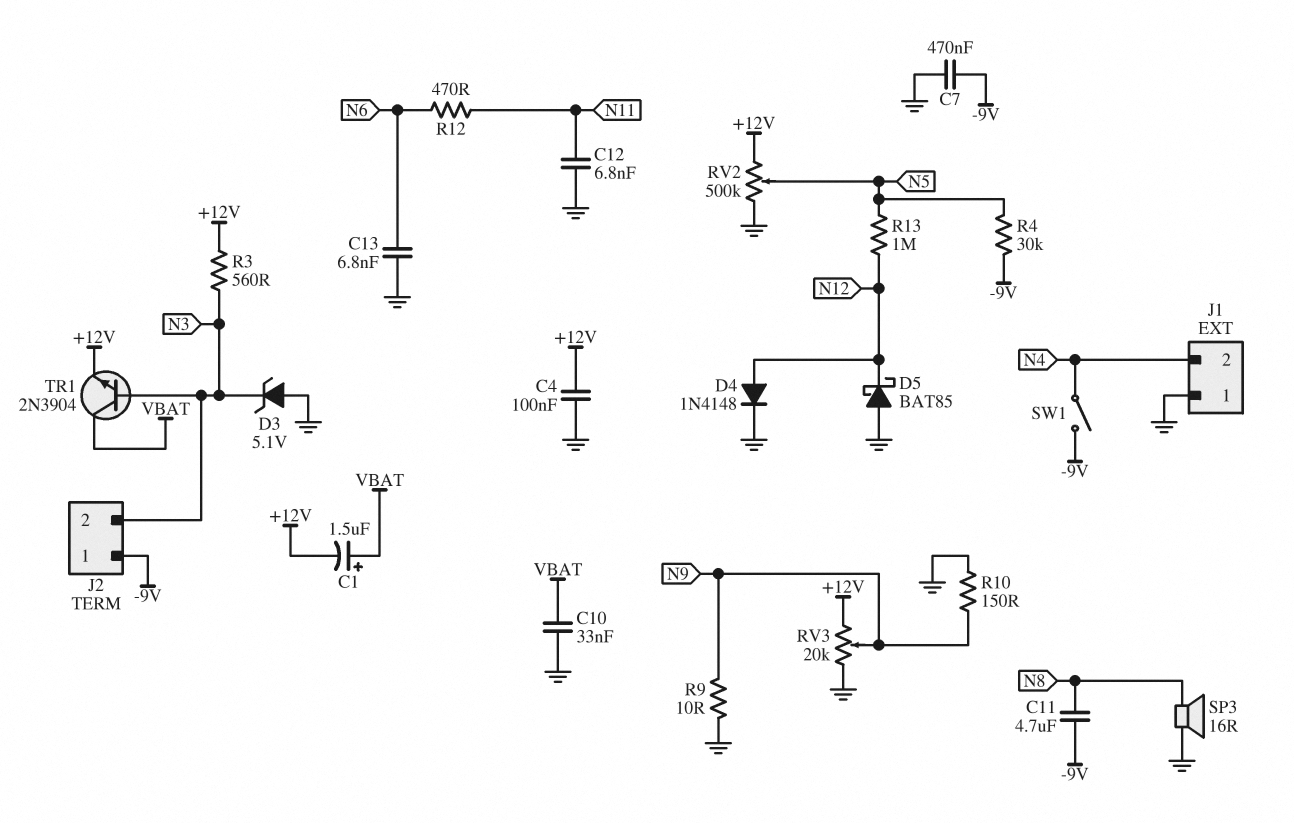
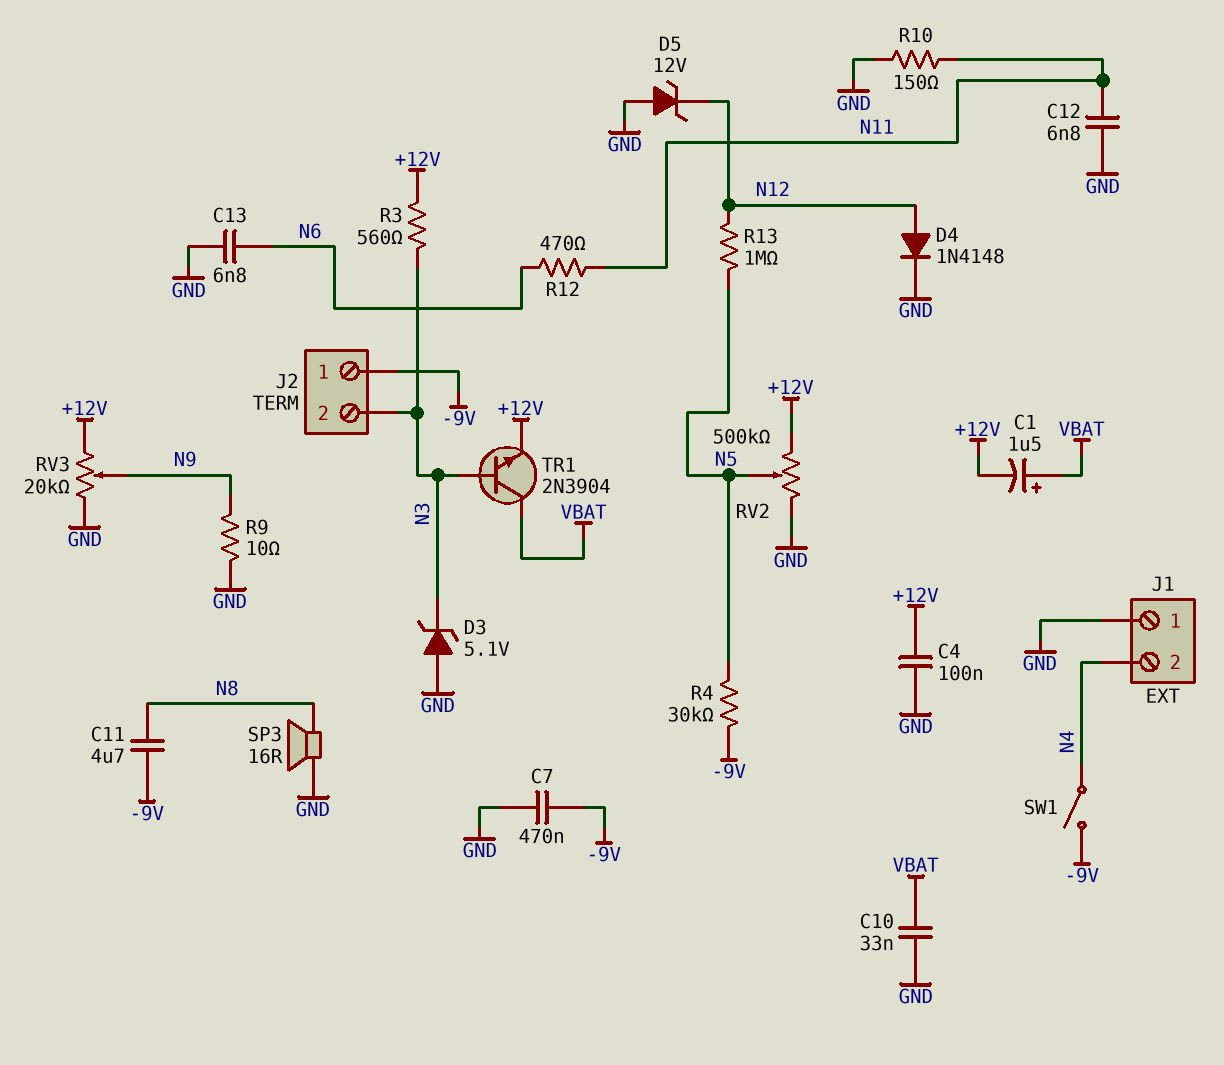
D5: schottky BAT85 (A GND, K N12) -> zener 12V (A GND, K N12)
R10: 150 (GND, N9) -> 150 (GND, N11)

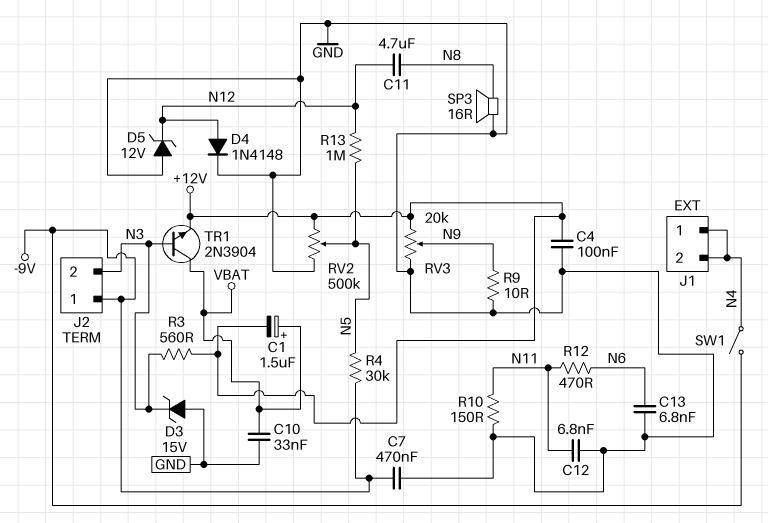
C11: 4.7uF (-9V, N8) -> 4.7uF (N8, N12)
D3: zener 5.1V (A GND, K N3) -> zener 15V (A GND, K N3)
J1 pin 1: GND -> N4

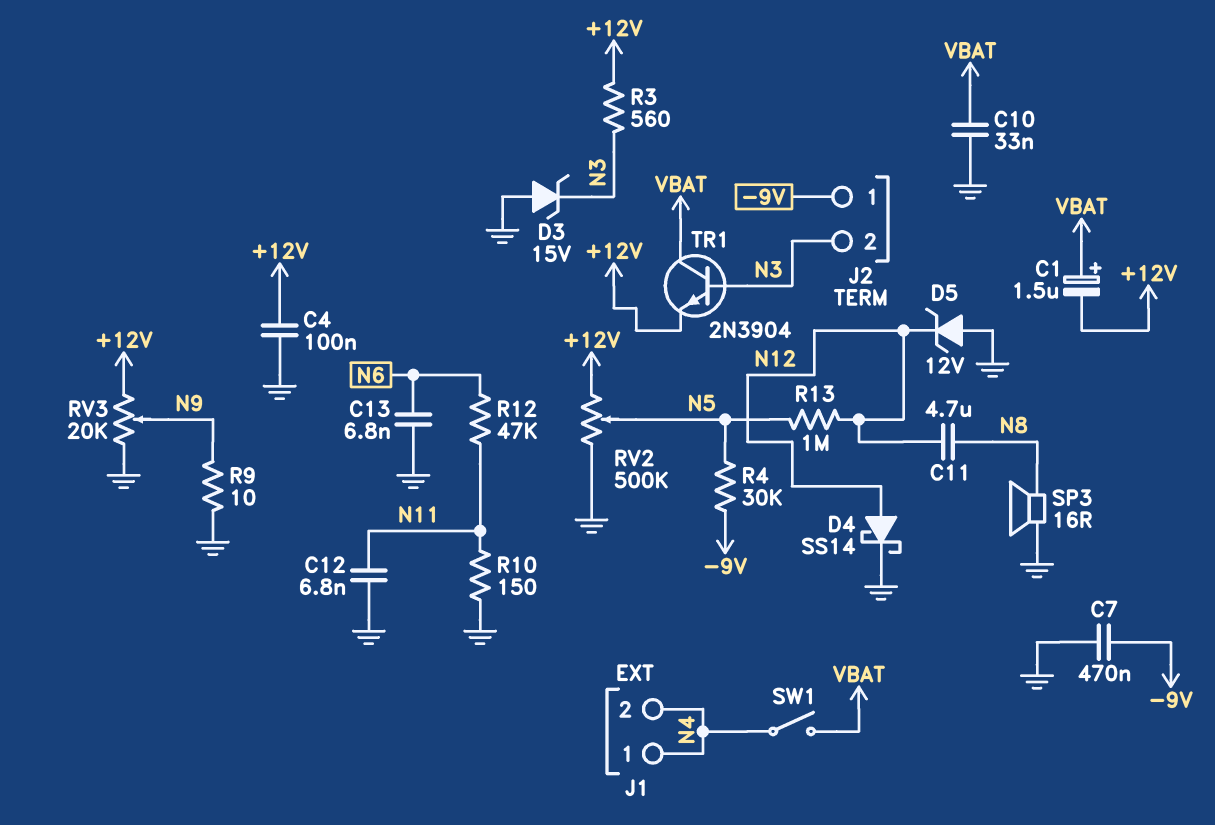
D4: diode 1N4148 (A N12, K GND) -> schottky SS14 (A N12, K GND)
R12: 470 (N6, N11) -> 47k (N6, N11)
SW1: switch (-9V, N4) -> switch (N4, VBAT)

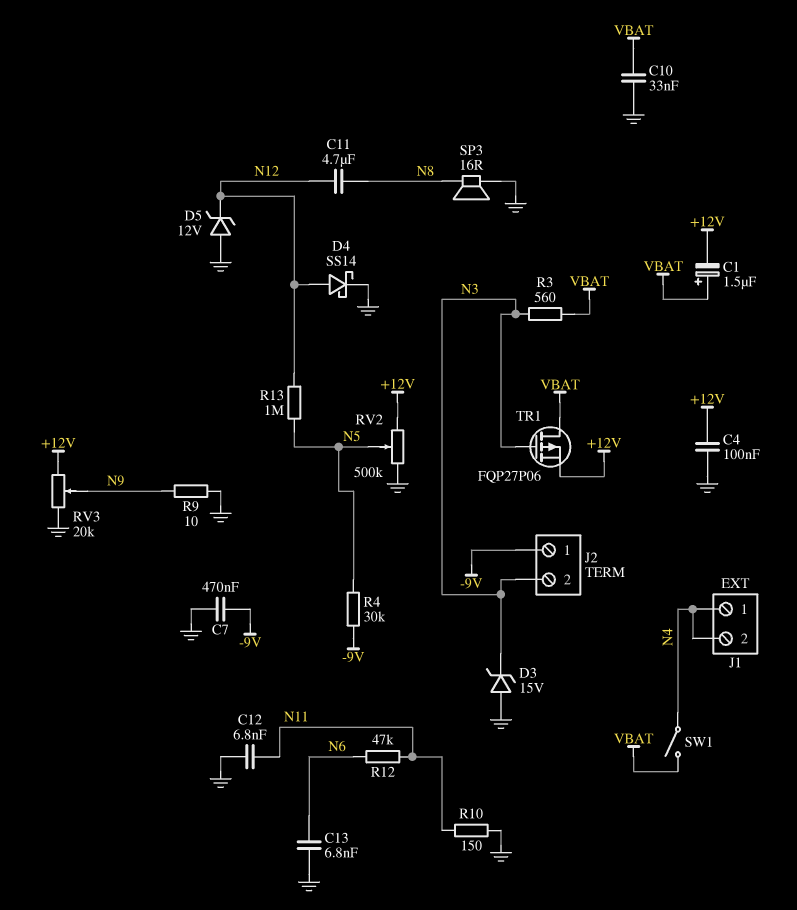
R3: 560 (+12V, N3) -> 560 (N3, VBAT)
TR1: NPN 2N3904 (B N3, C VBAT, E +12V) -> PMOS FQP27P06 (G N3, D VBAT, S +12V)

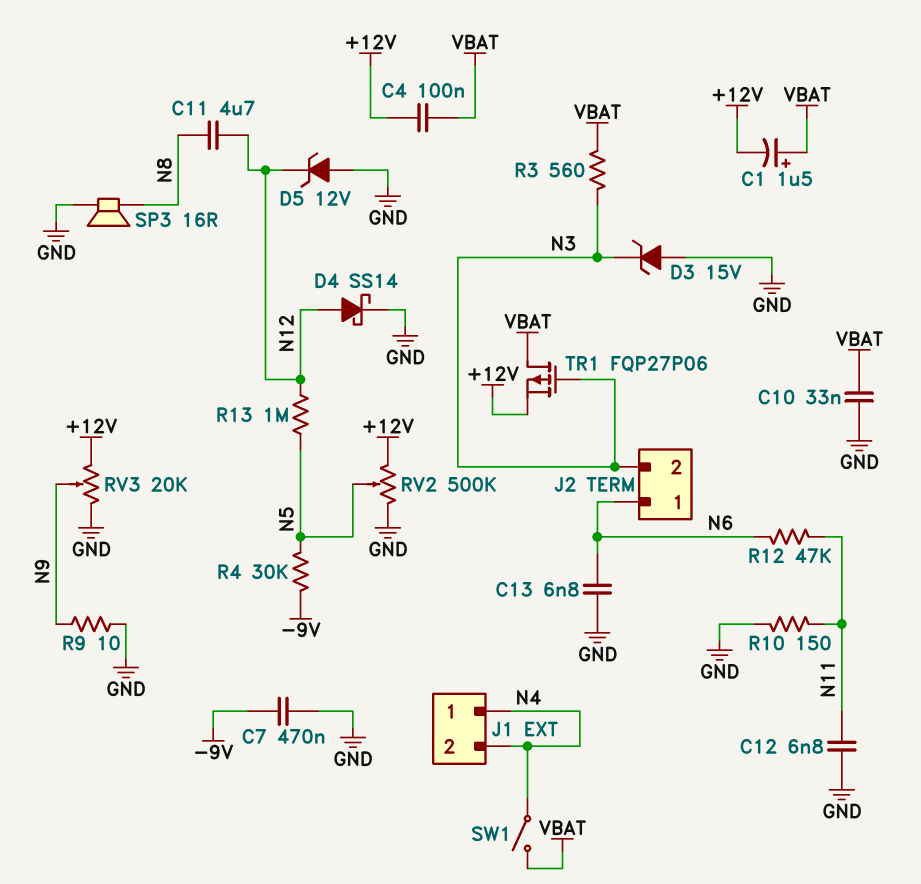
C4: 100nF (+12V, GND) -> 100nF (+12V, VBAT)
J2 pin 1: -9V -> N6

